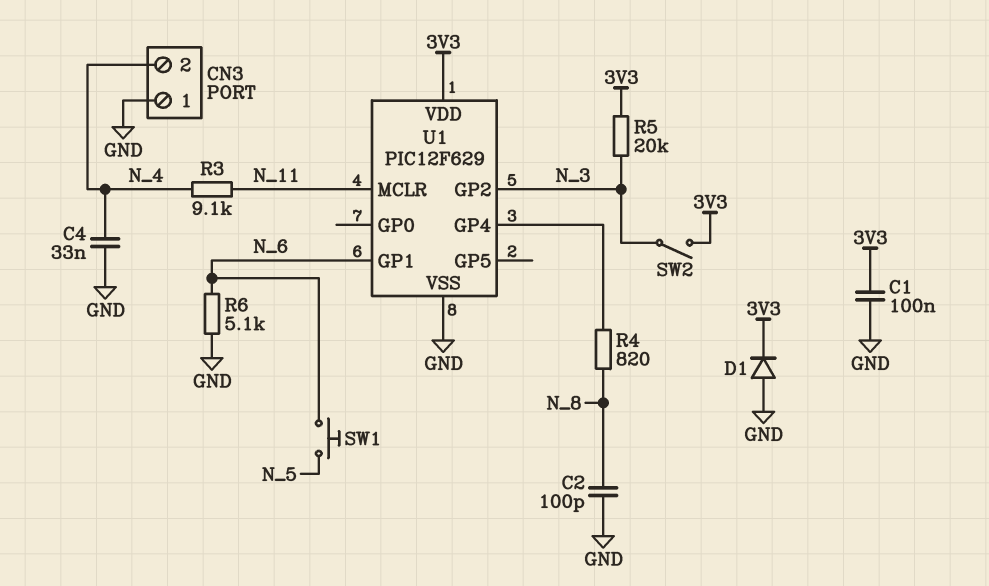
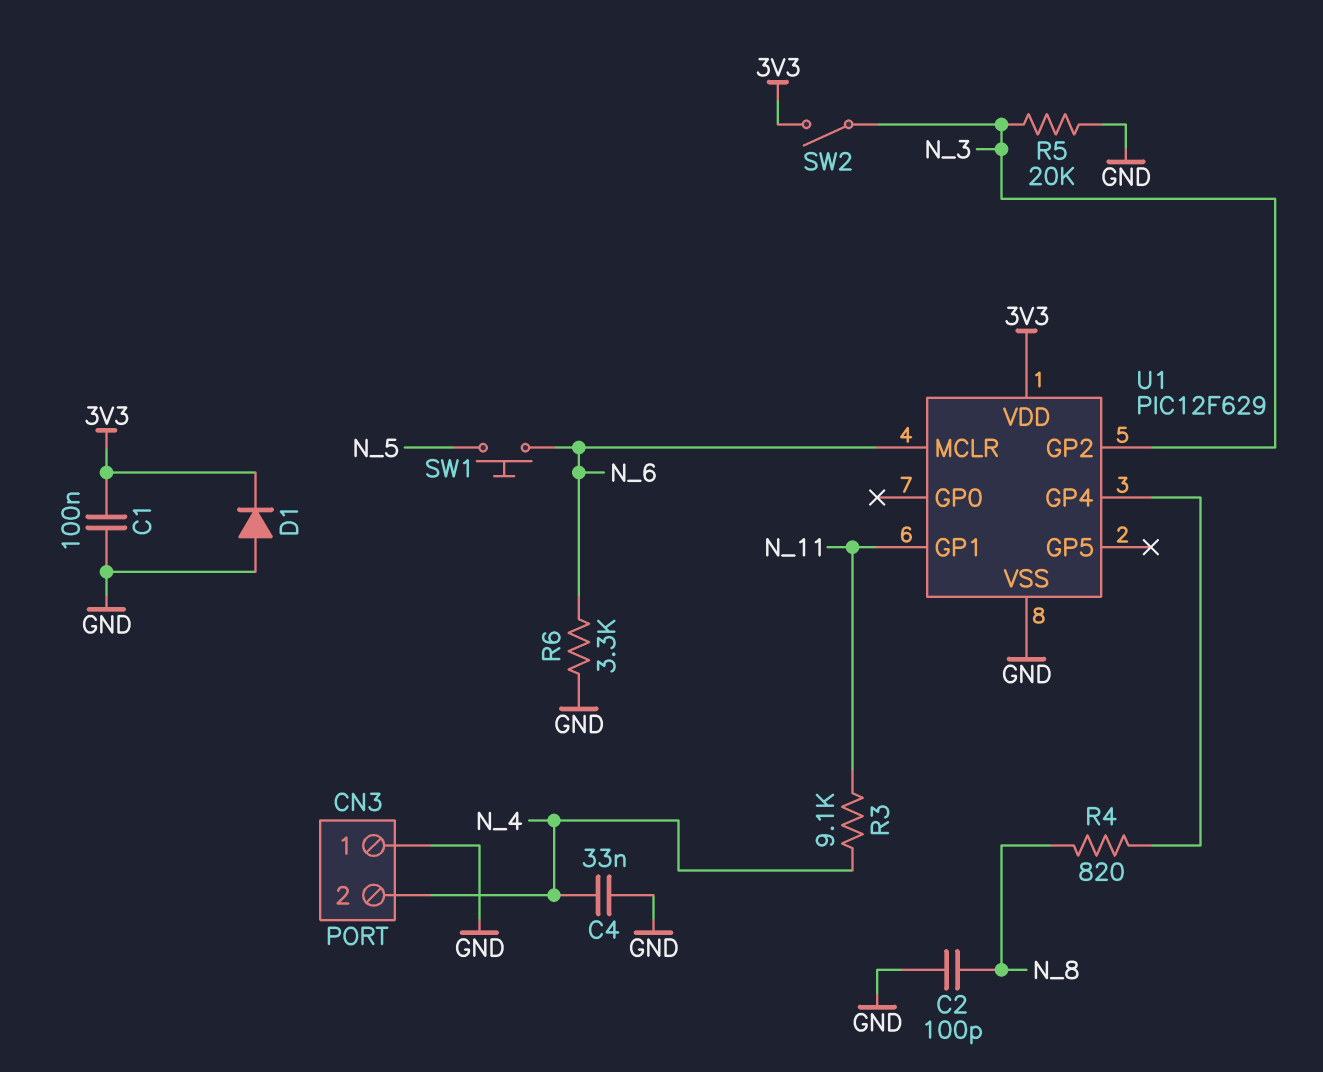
R5: 20k (3V3, N_3) -> 20k (GND, N_3)
R6: 5.1k (GND, N_6) -> 3.3k (GND, N_6)
U1 pin GP1: N_6 -> N_11
U1 pin MCLR: N_11 -> N_6

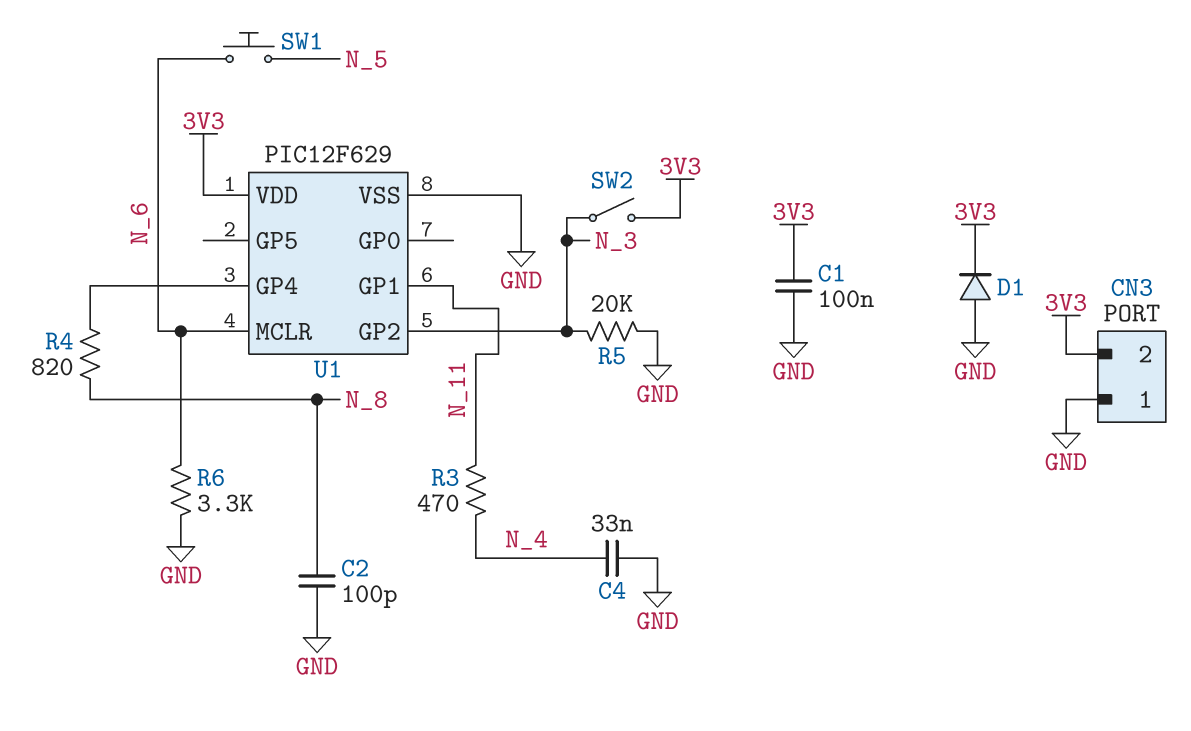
CN3 pin 2: N_4 -> 3V3
R3: 9.1k (N_4, N_11) -> 470 (N_4, N_11)

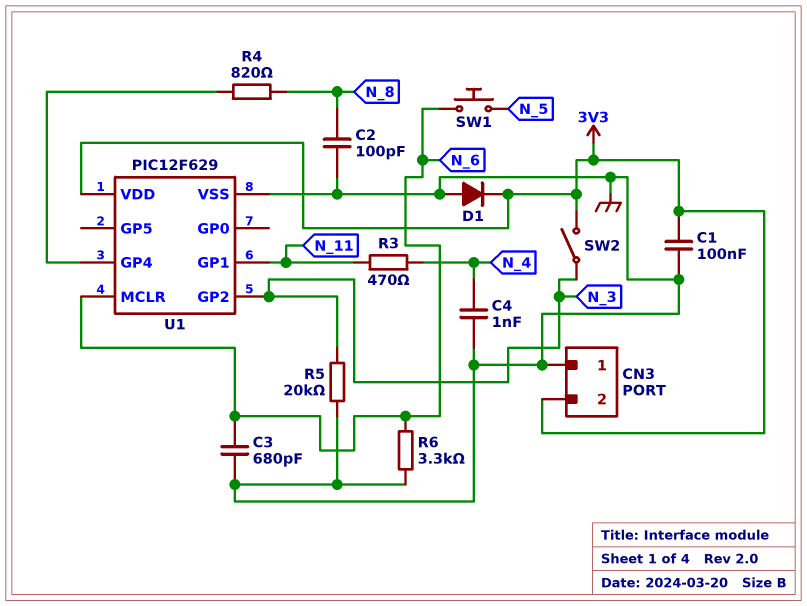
C3: none -> 680pF (GND, N_6)
C4: 33nF (GND, N_4) -> 1nF (GND, N_4)

